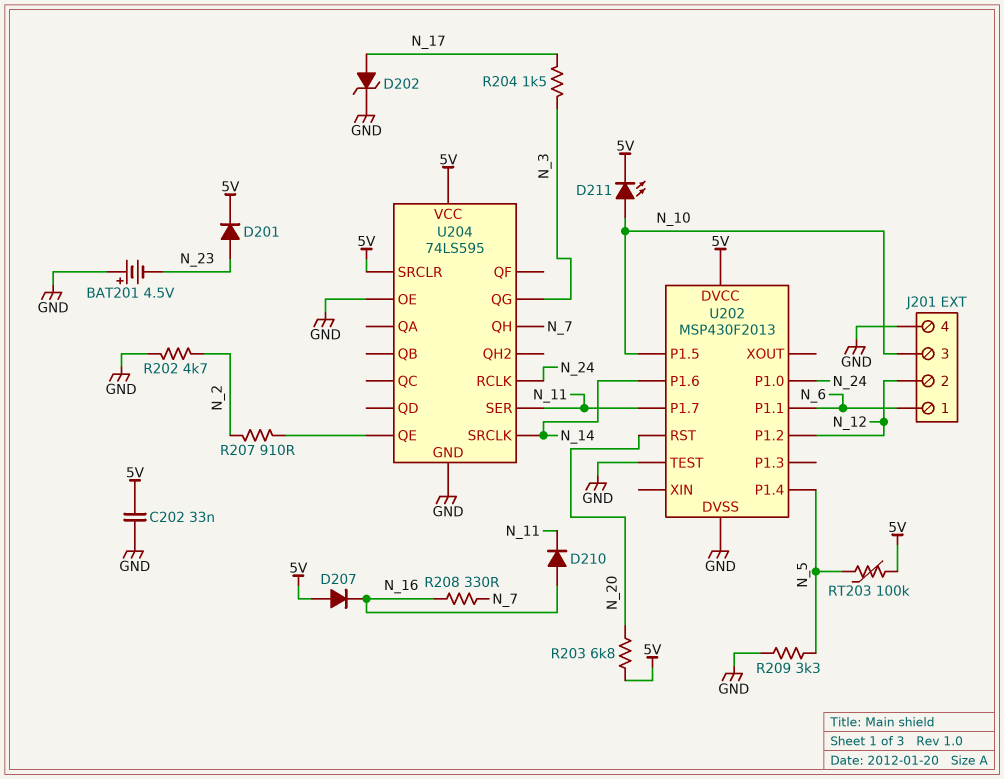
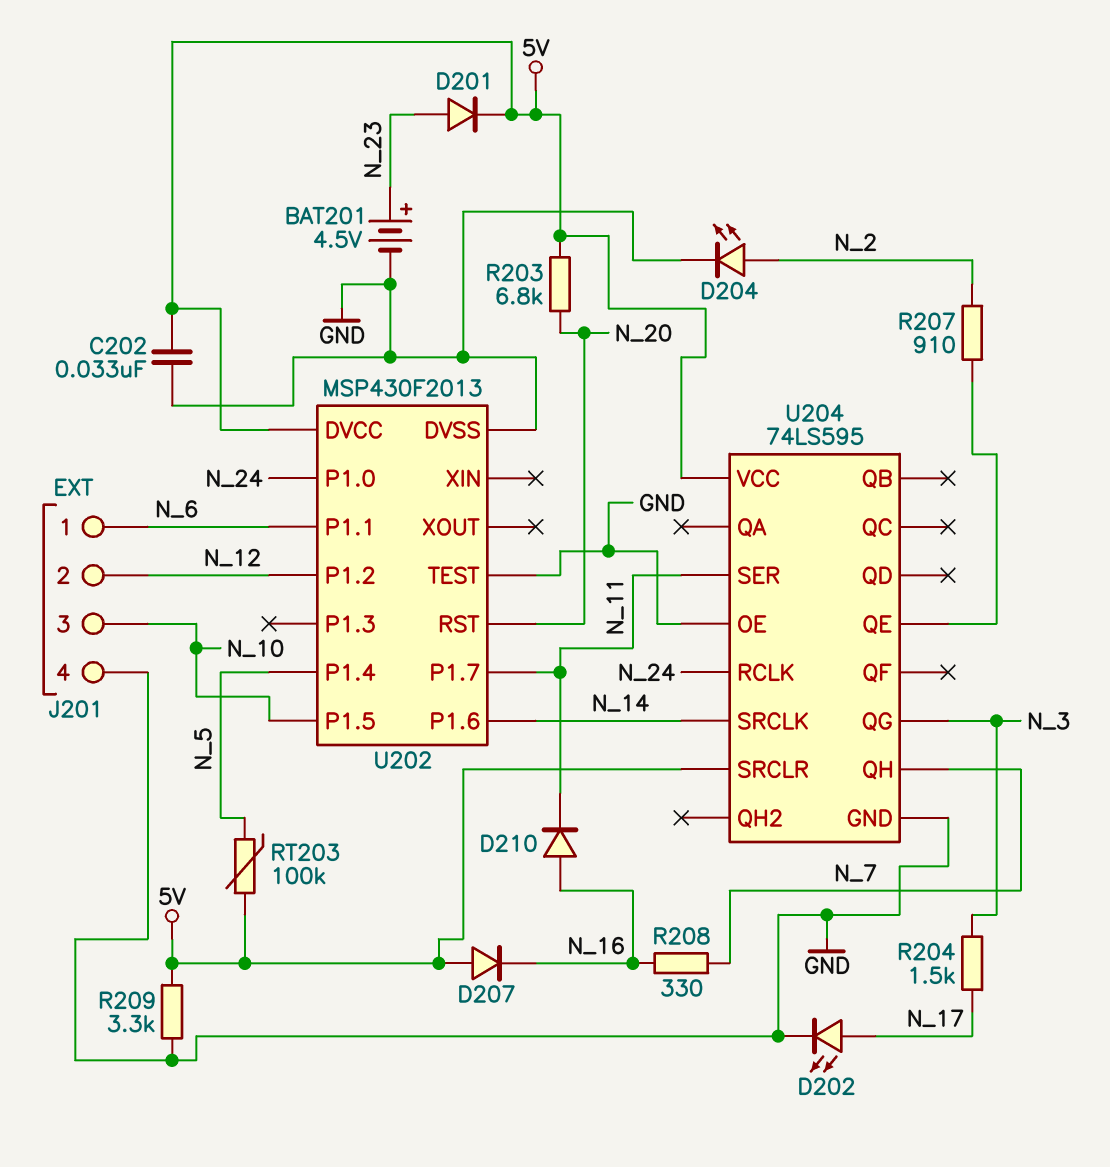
BAT201: 4.5V (plus GND, minus N_23) -> 4.5V (plus N_23, minus GND)
D202: zener (A N_17, K GND) -> LED (A N_17, K GND)
D204: none -> LED (A N_2, K GND)
D211: LED (A N_10, K 5V) -> none
R202: 4.7k (GND, N_2) -> none
R209: 3.3k (GND, N_5) -> 3.3k (5V, GND)

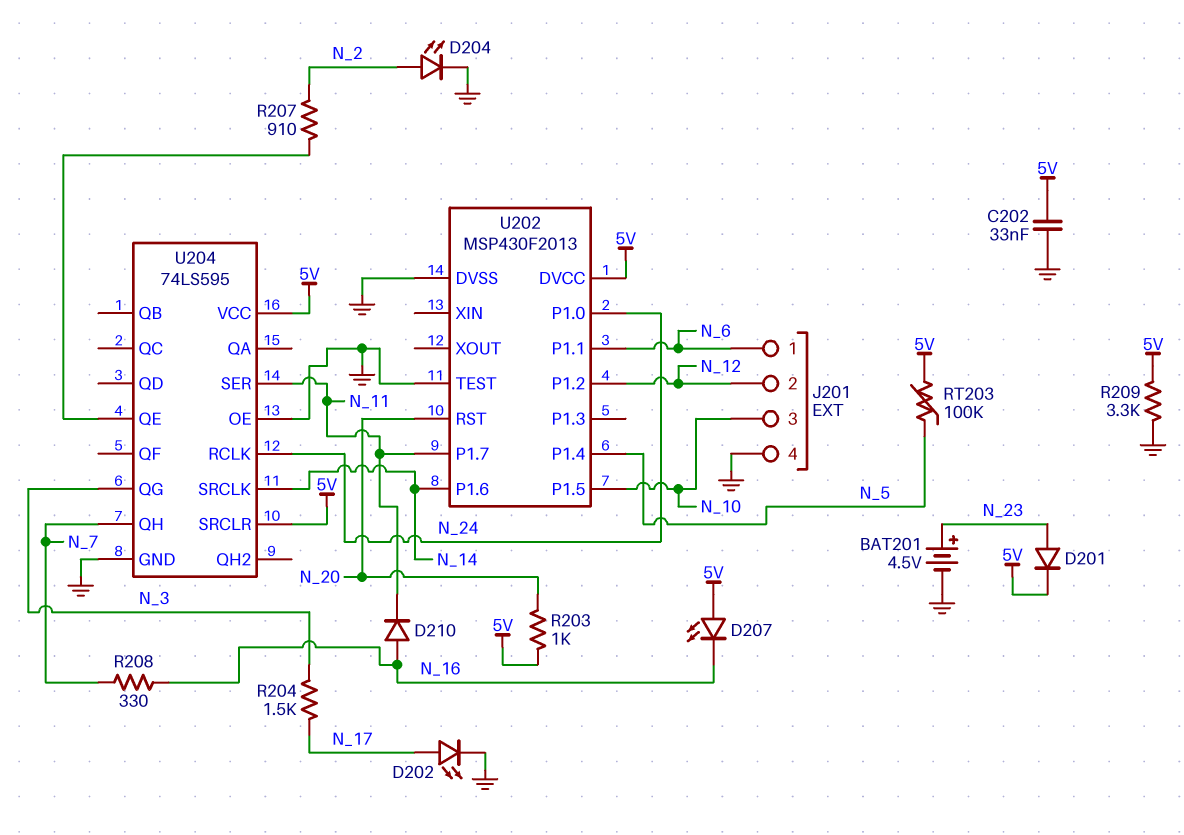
D207: diode (A 5V, K N_16) -> LED (A 5V, K N_16)
R203: 6.8k (5V, N_20) -> 1k (5V, N_20)

